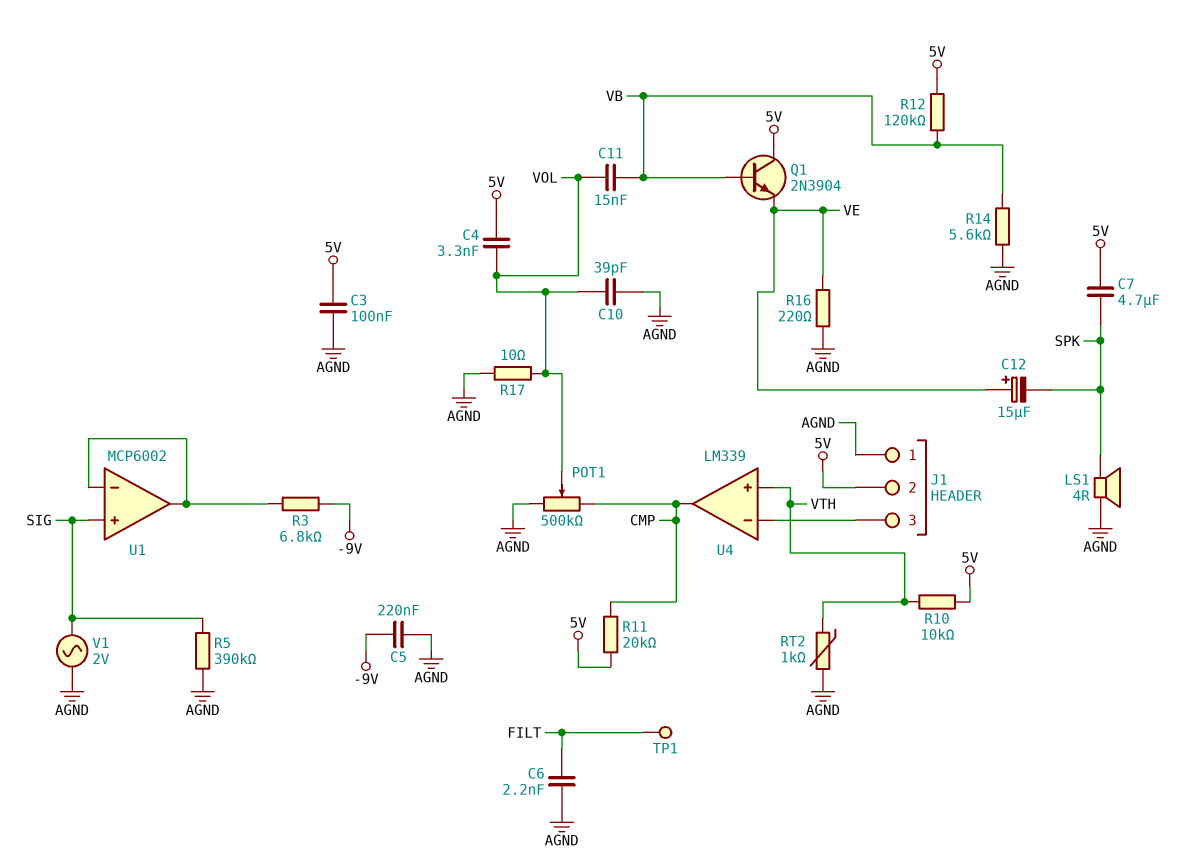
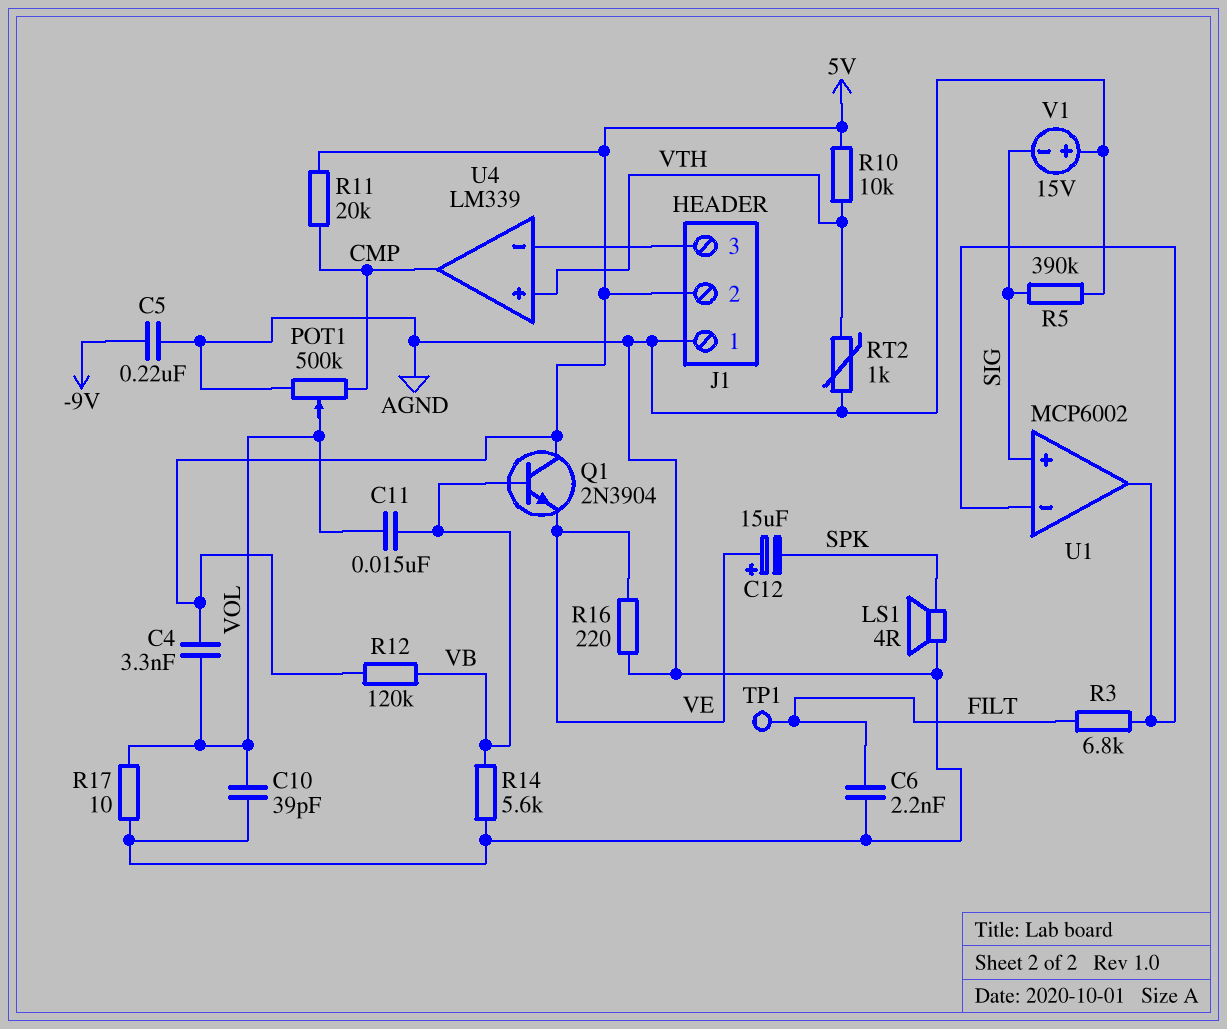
C3: 100nF (5V, AGND) -> none
C7: 4.7uF (5V, SPK) -> none
R3: 6.8k (-9V, U1/in-) -> 6.8k (FILT, U1/in-)
V1: AC 2V (AGND, SIG) -> 15V (plus AGND, minus SIG)

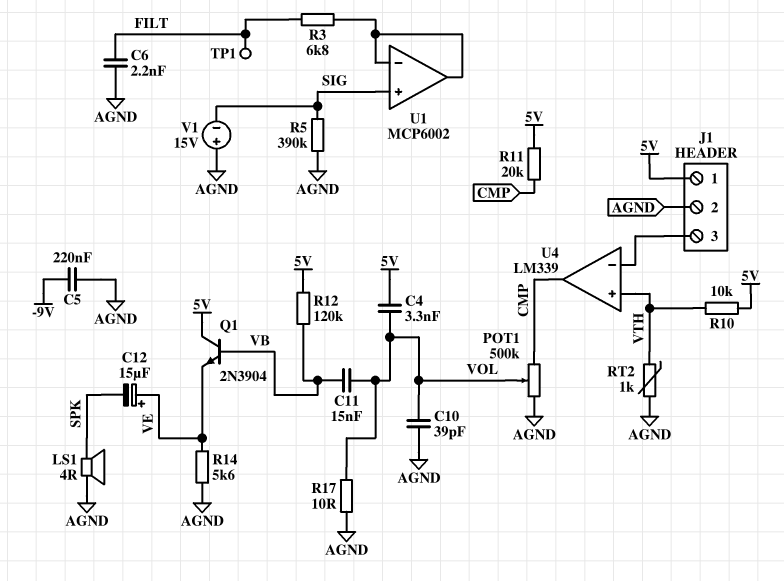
J1 pin 1: AGND -> 5V
J1 pin 2: 5V -> AGND
R14: 5.6k (AGND, VB) -> 5.6k (AGND, VE)
R16: 220 (AGND, VE) -> none

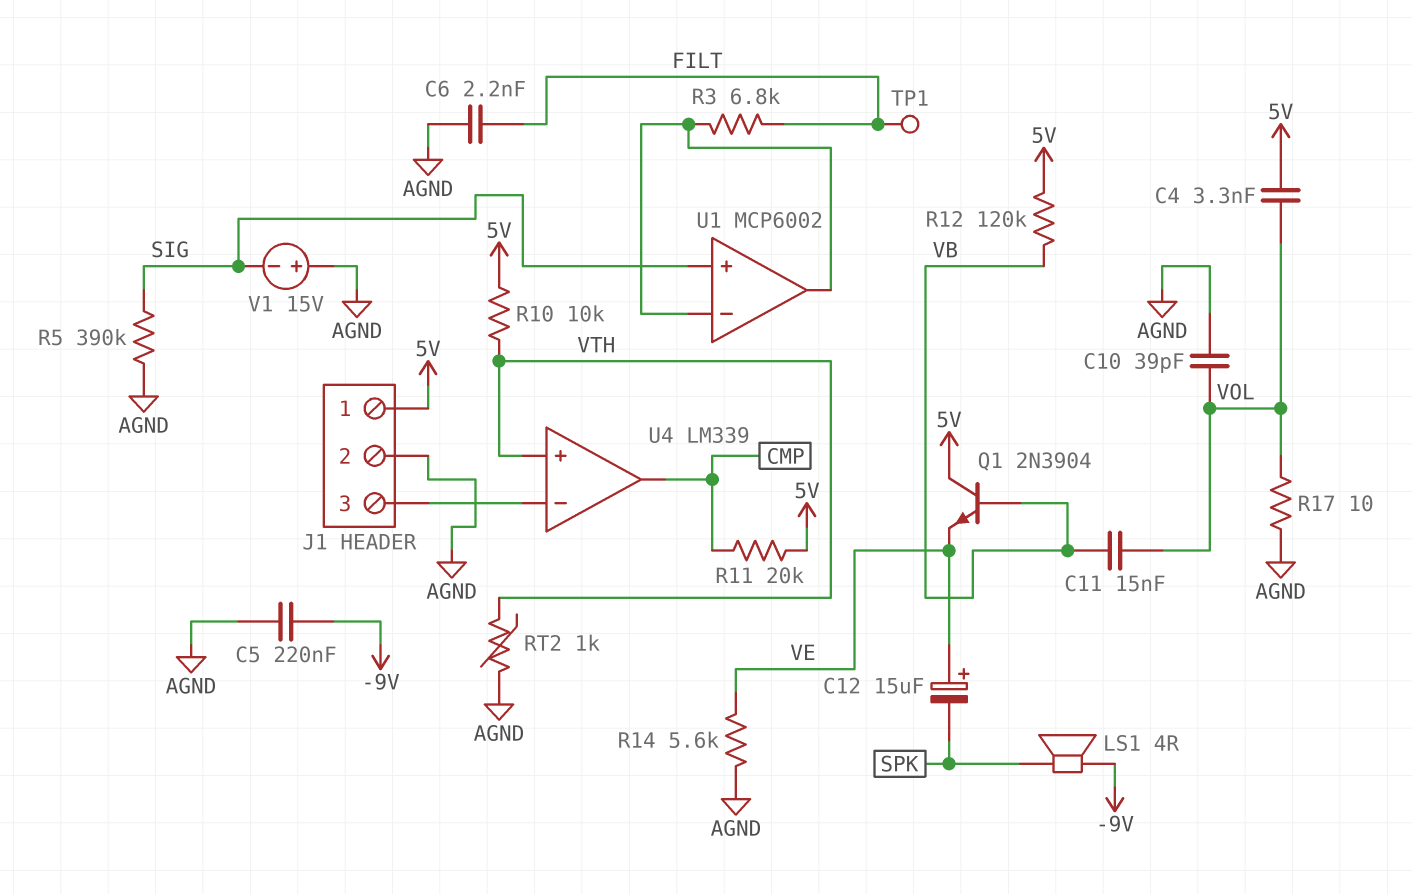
LS1: speaker 4R (AGND, SPK) -> speaker 4R (-9V, SPK)
POT1: 500k (AGND, CMP, wiper VOL) -> none

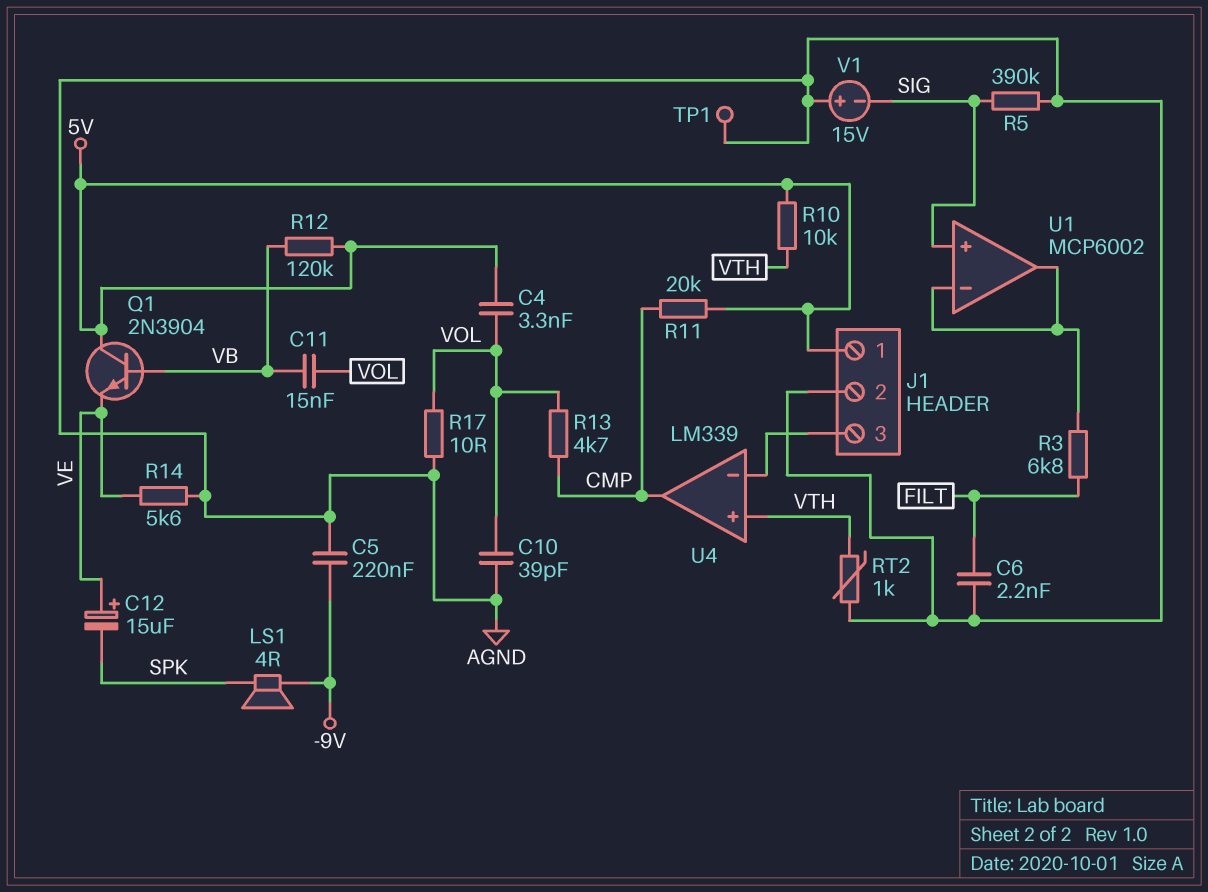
R13: none -> 4.7k (CMP, VOL)
TP1: test point (FILT) -> test point (AGND)

